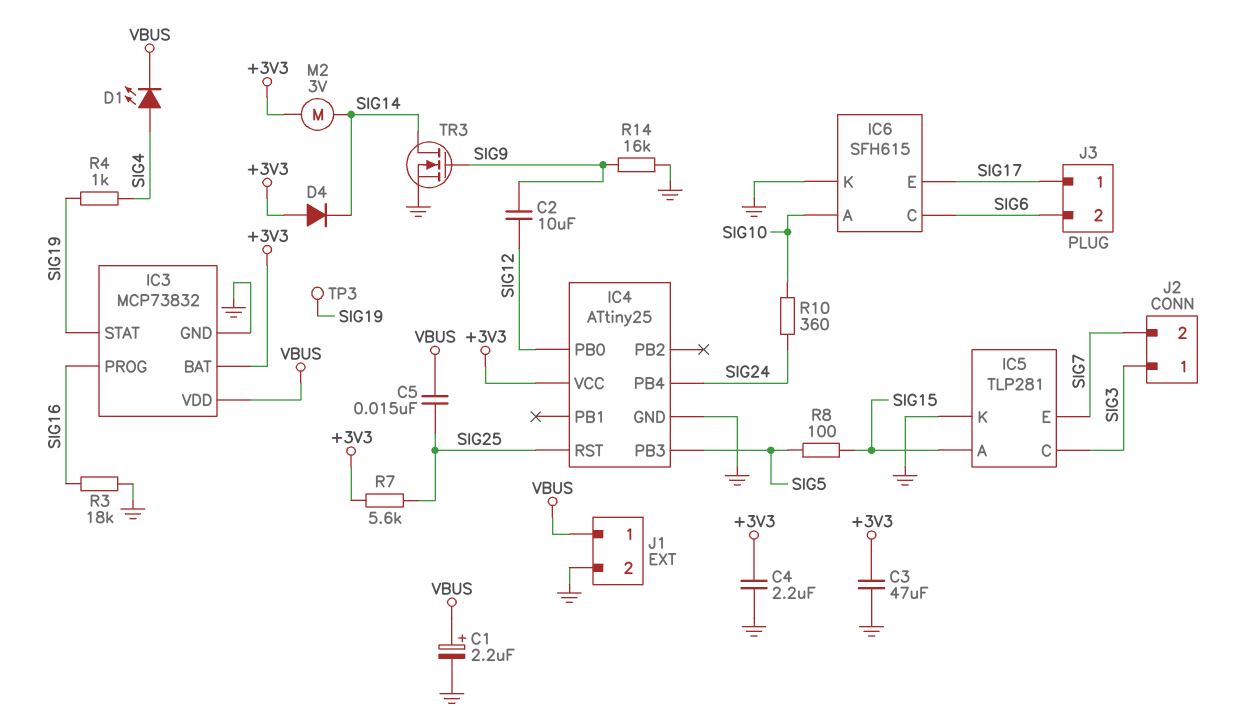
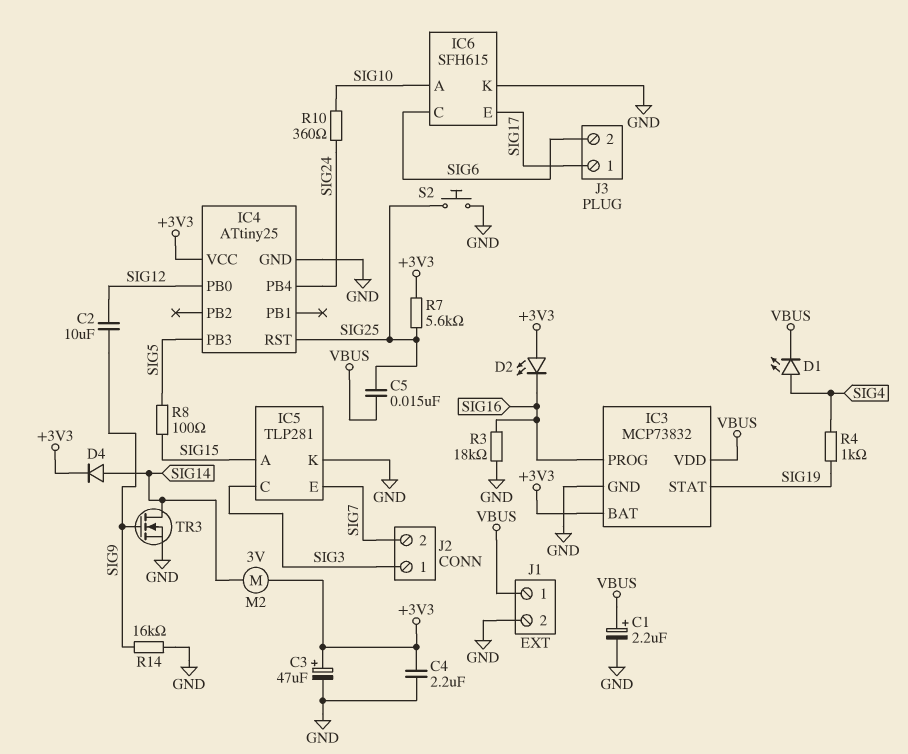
C3: 47uF (+3V3, GND) -> 47uF (plus +3V3, minus GND)
D2: none -> LED (A +3V3, K SIG16)
D4: diode (A +3V3, K SIG14) -> diode (A SIG14, K +3V3)
S2: none -> button (GND, SIG25)
TP3: test point (SIG19) -> none

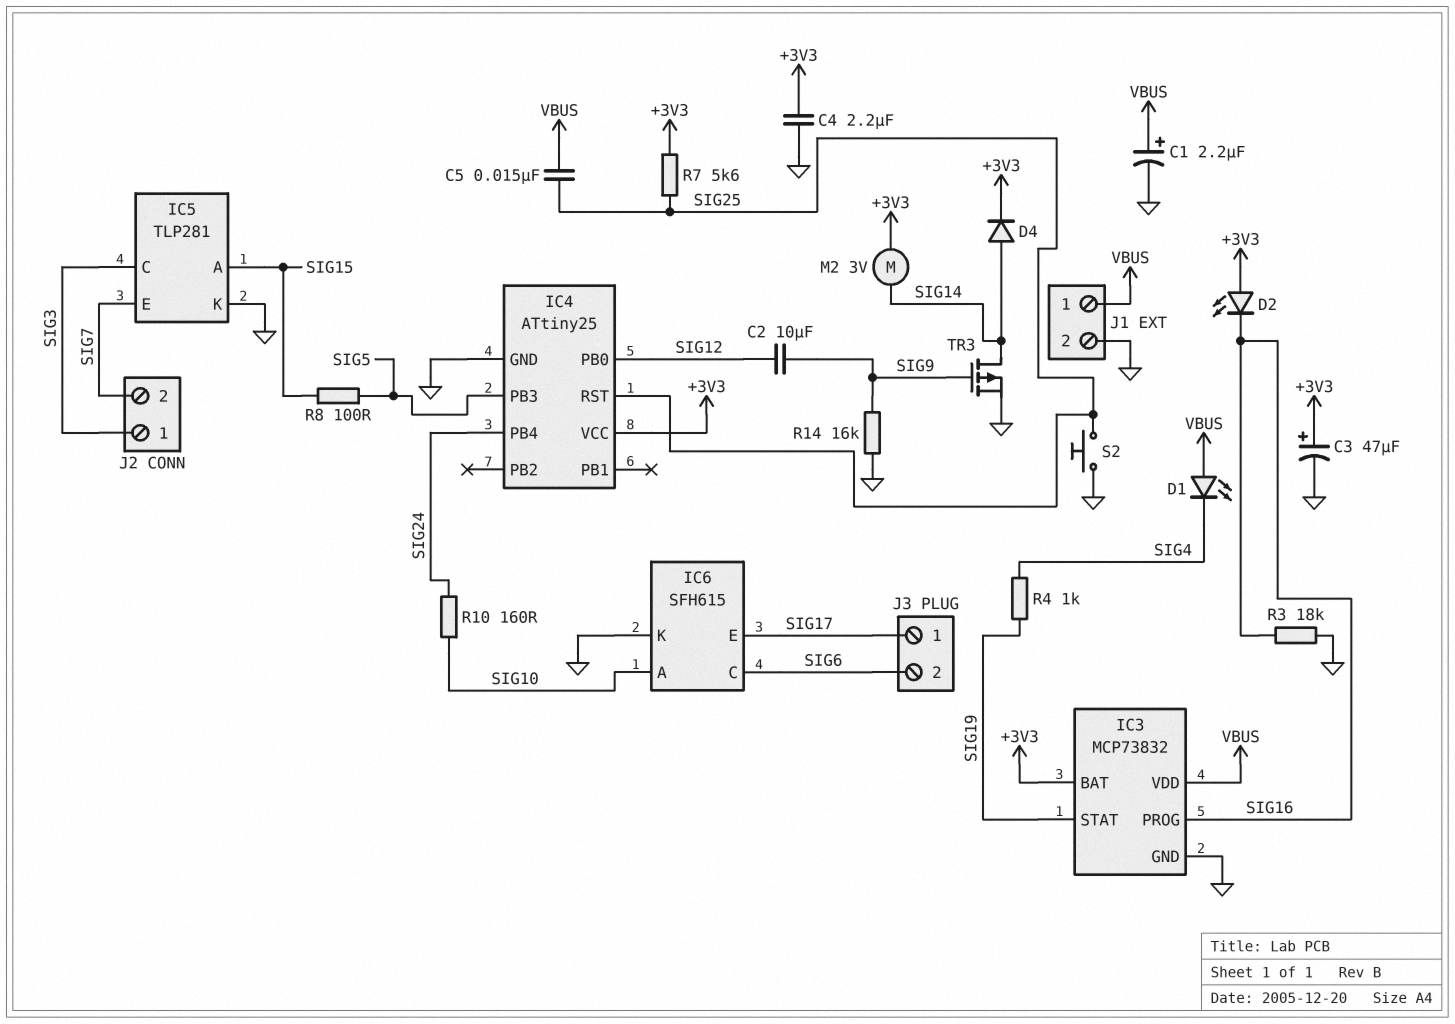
D1: LED (A SIG4, K VBUS) -> LED (A VBUS, K SIG4)
R10: 360 (SIG10, SIG24) -> 160 (SIG10, SIG24)
TR3: NMOS (G SIG9, D SIG14, S GND) -> PMOS (G SIG9, D SIG14, S GND)

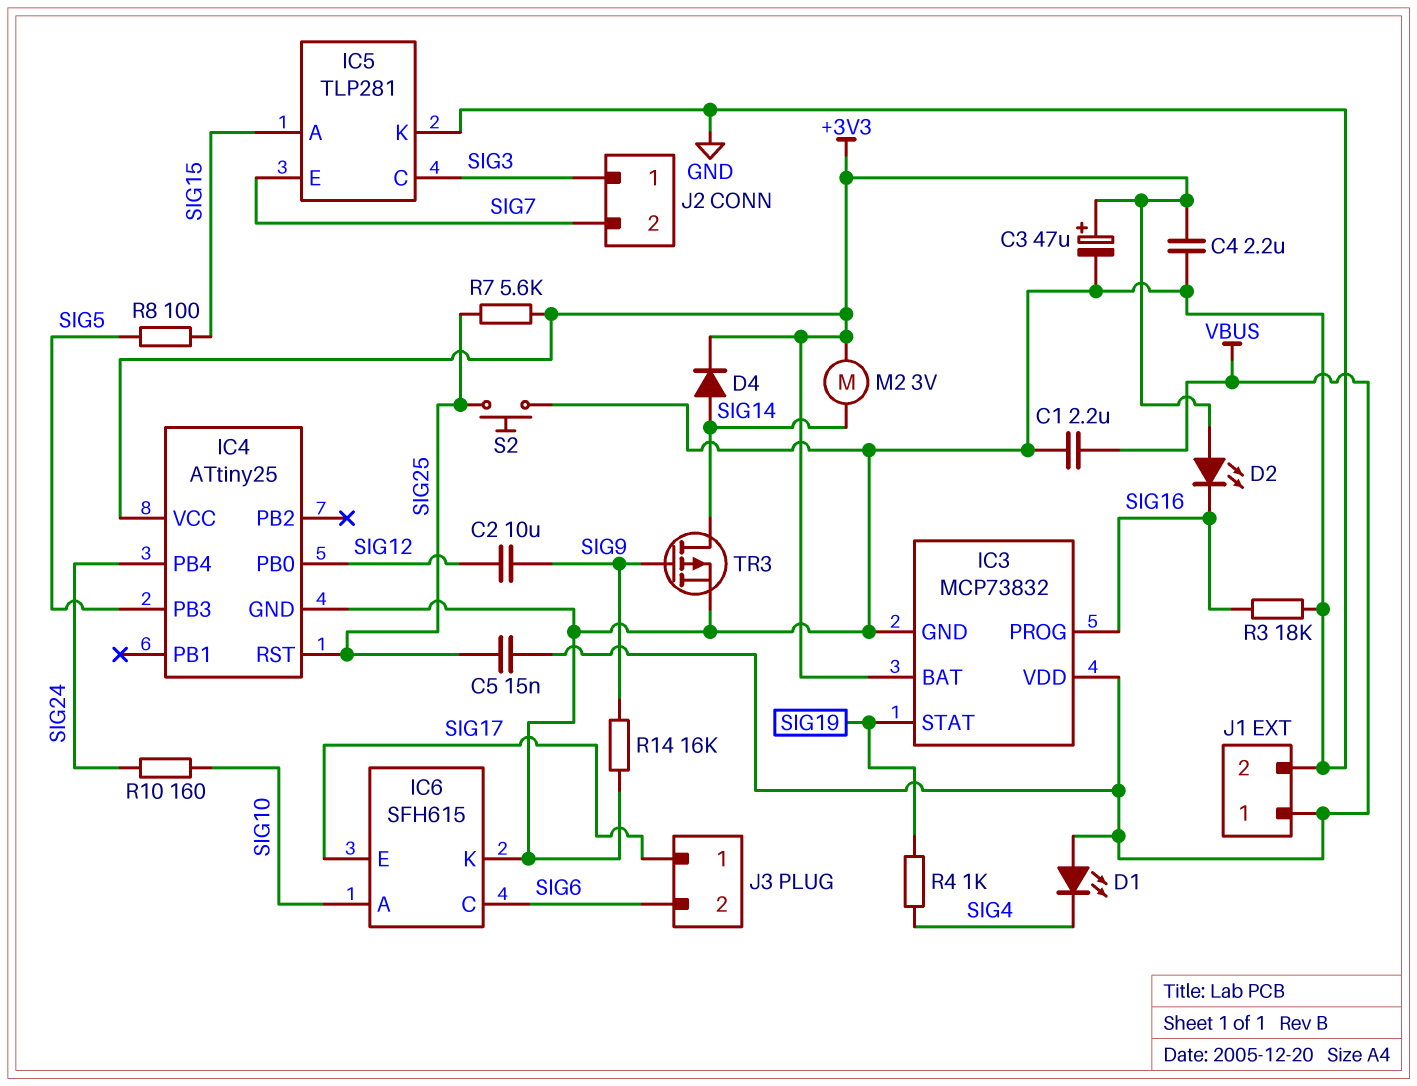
C1: 2.2uF (plus VBUS, minus GND) -> 2.2uF (GND, VBUS)

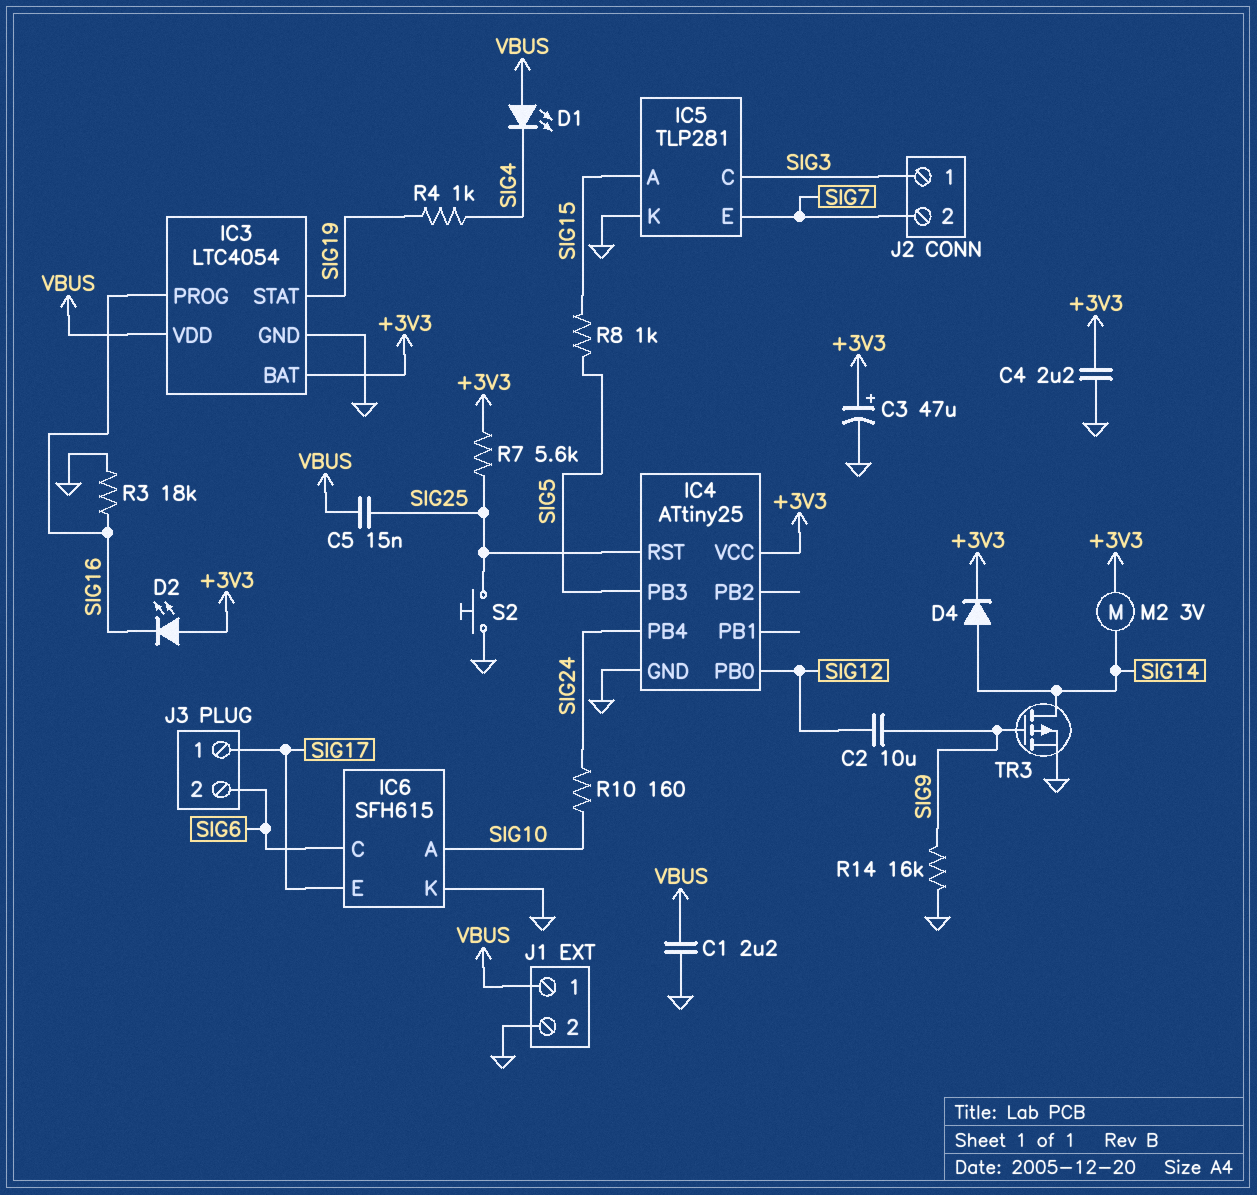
IC3: MCP73832 -> LTC4054
R8: 100 (SIG5, SIG15) -> 1k (SIG5, SIG15)

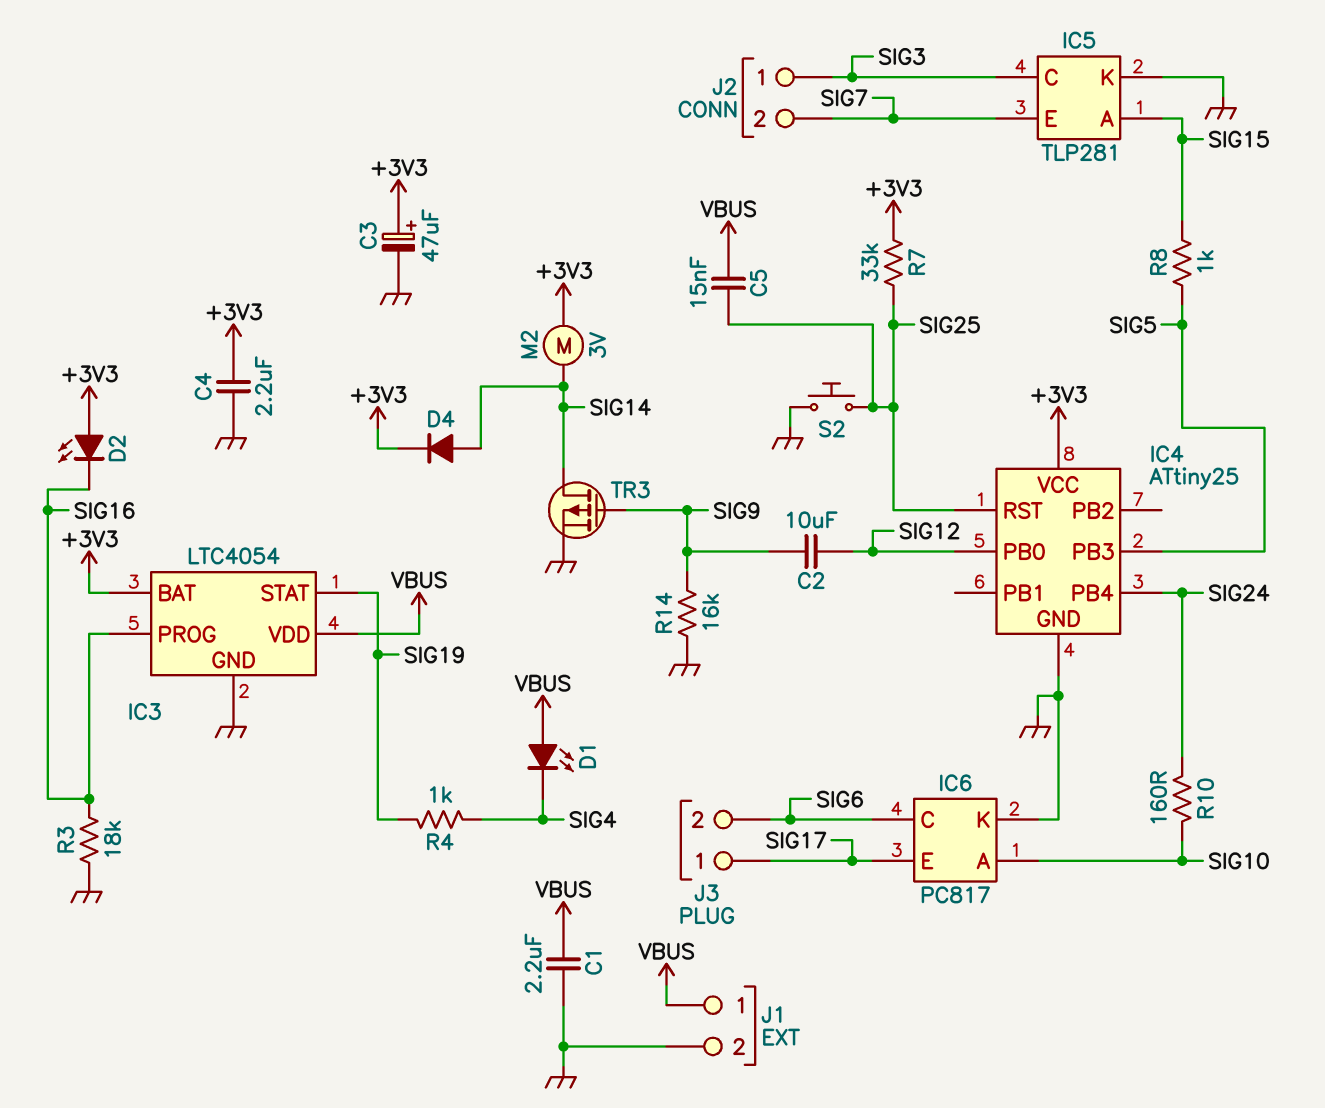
IC6: SFH615 -> PC817
R7: 5.6k (+3V3, SIG25) -> 33k (+3V3, SIG25)

